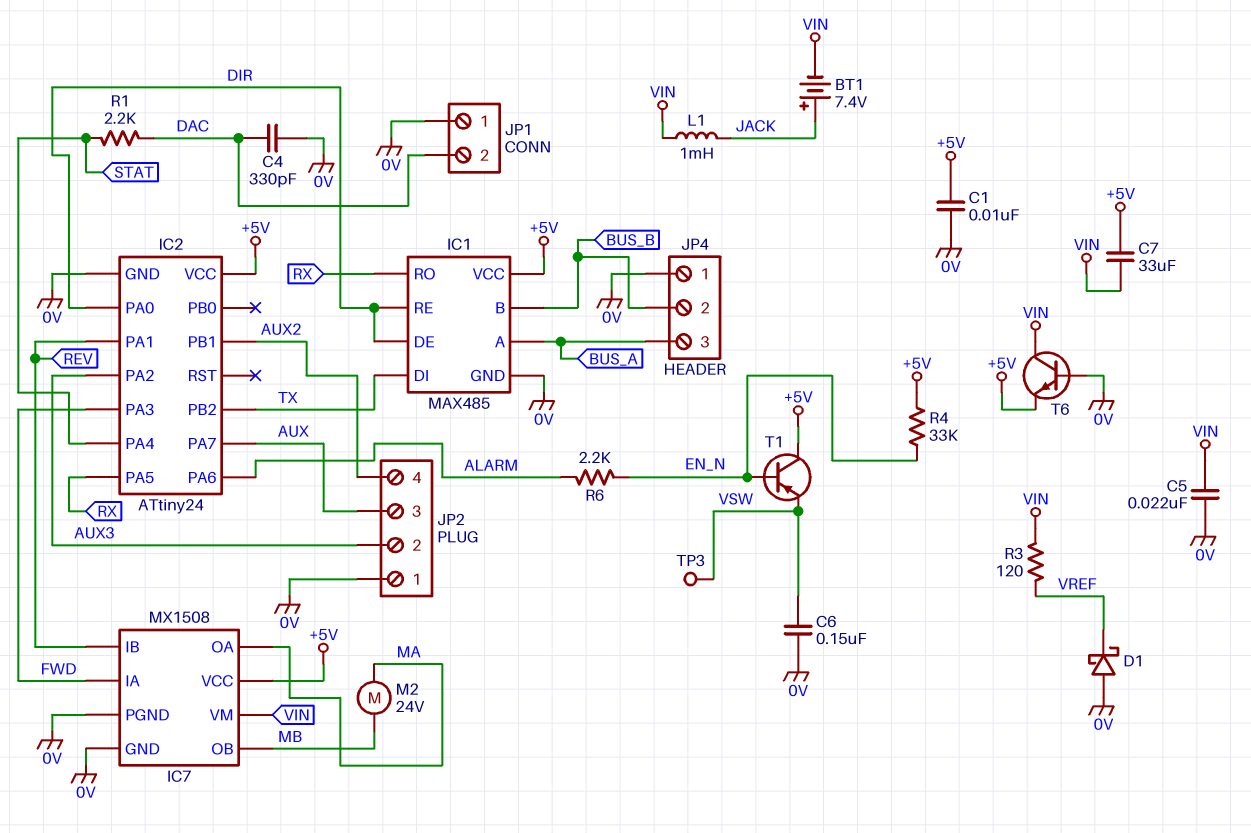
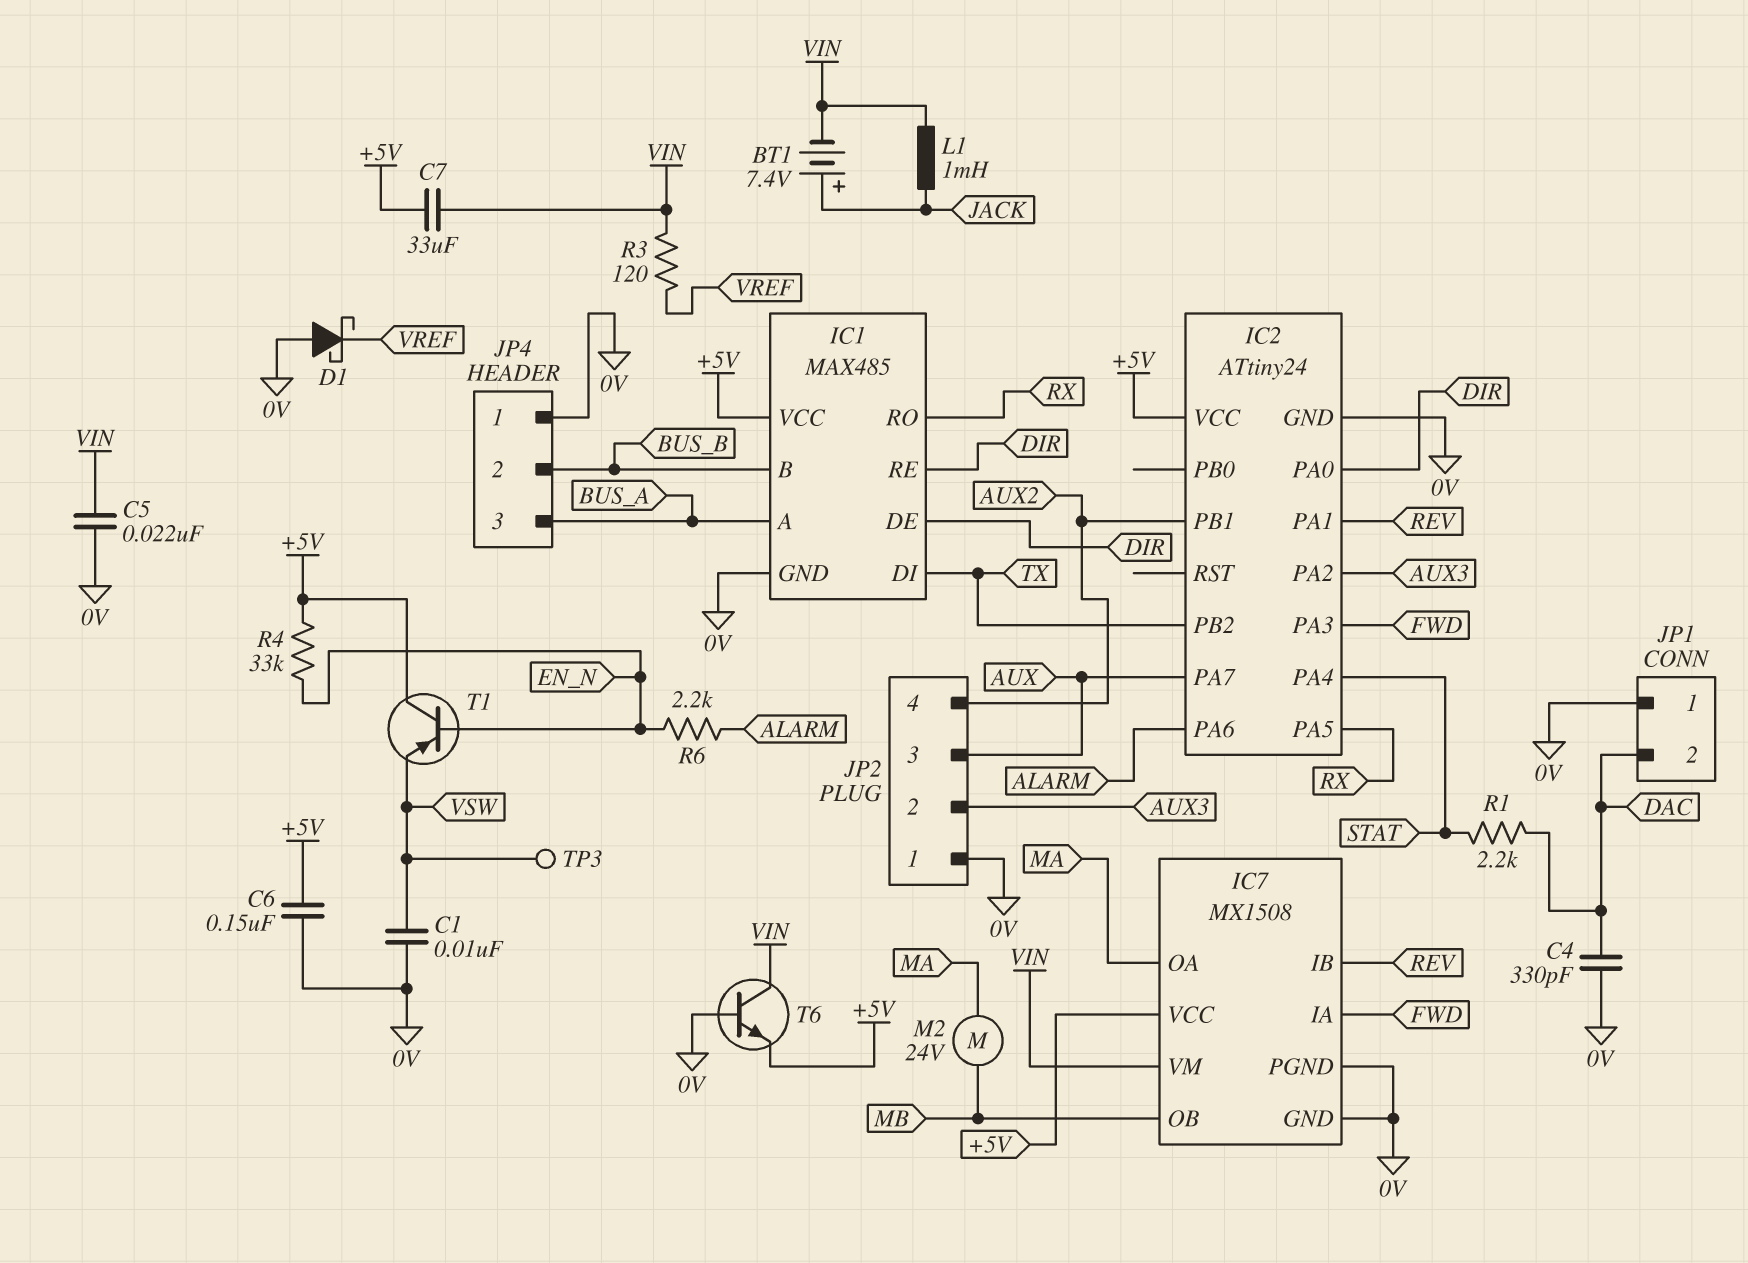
C1: 10nF (+5V, 0V) -> 10nF (0V, VSW)
C6: 150nF (0V, VSW) -> 150nF (+5V, 0V)

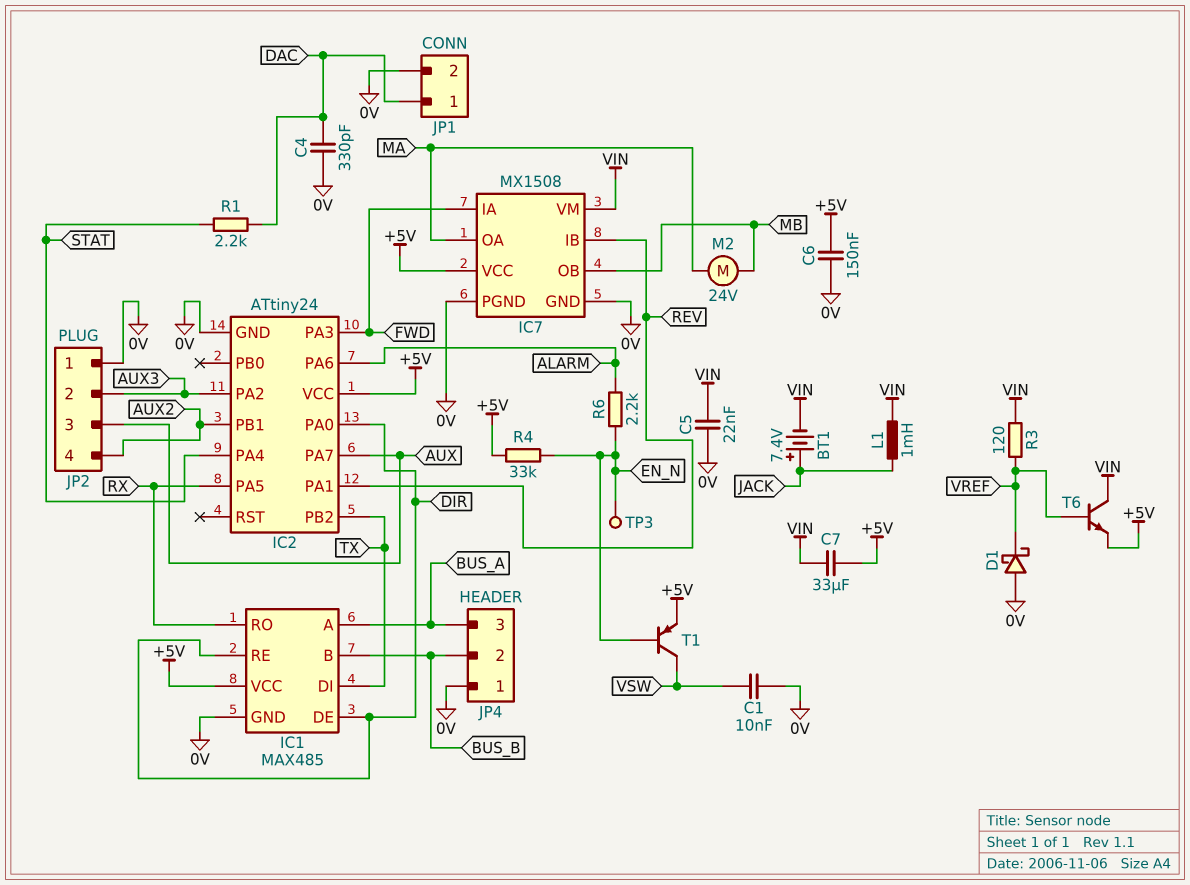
JP1 pin 1: 0V -> DAC
JP1 pin 2: DAC -> 0V
T1: PNP (B EN_N, C +5V, E VSW) -> PNP (B EN_N, C VSW, E +5V)
T6: NPN (B 0V, C VIN, E +5V) -> NPN (B VREF, C VIN, E +5V)
TP3: test point (VSW) -> test point (EN_N)

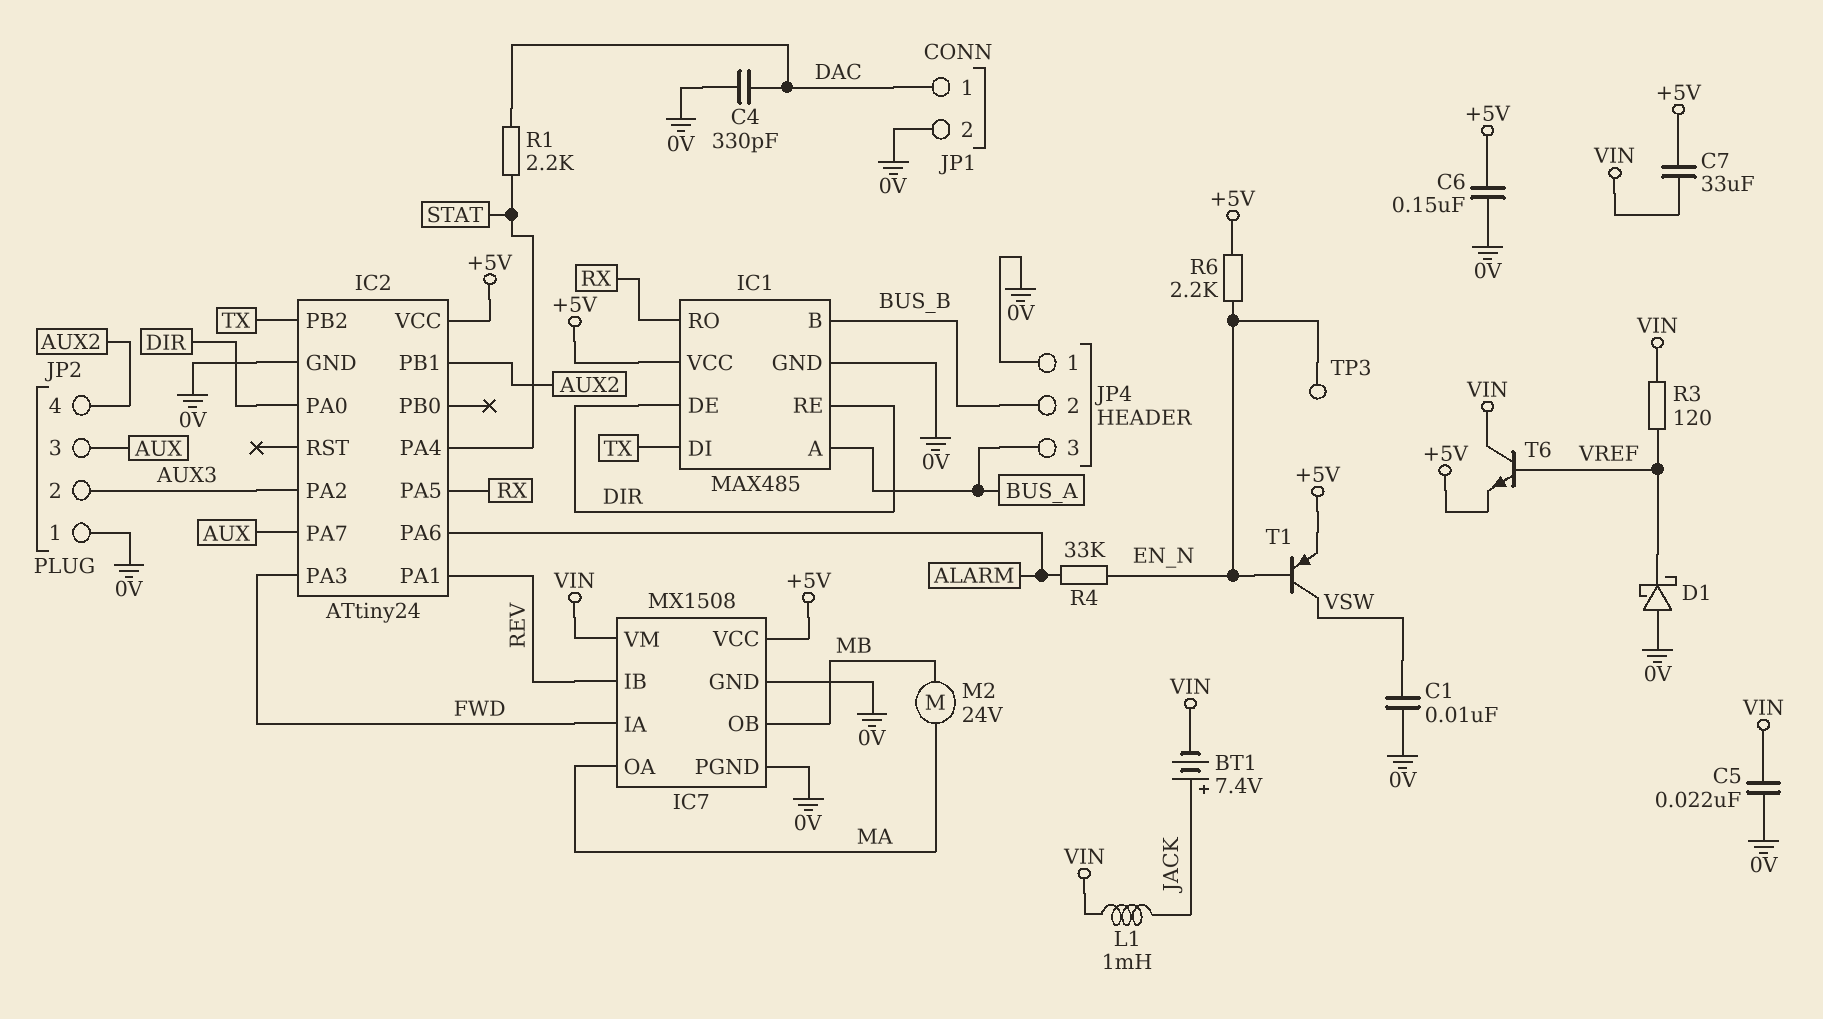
R4: 33k (+5V, EN_N) -> 33k (ALARM, EN_N)
R6: 2.2k (ALARM, EN_N) -> 2.2k (+5V, EN_N)

